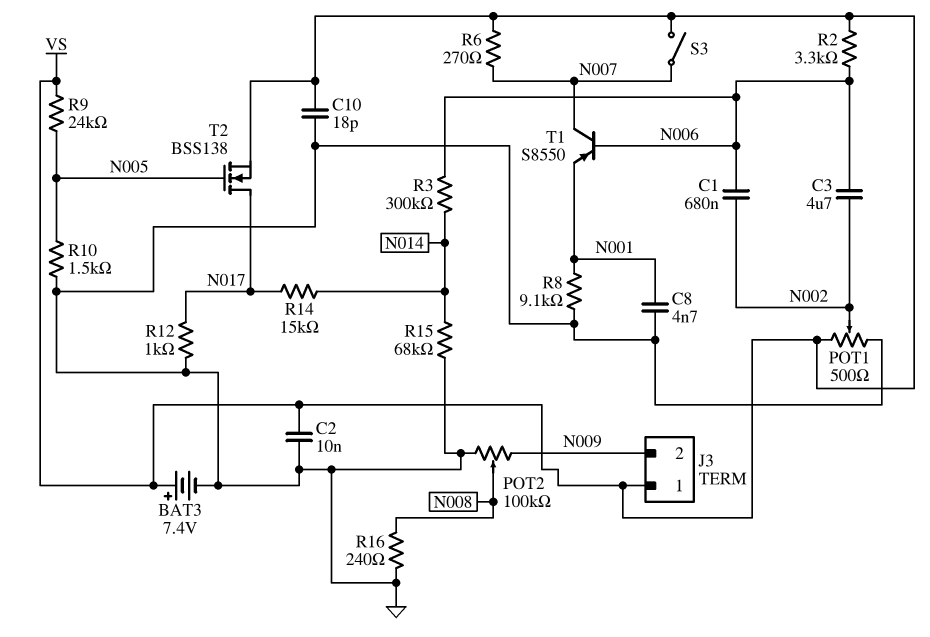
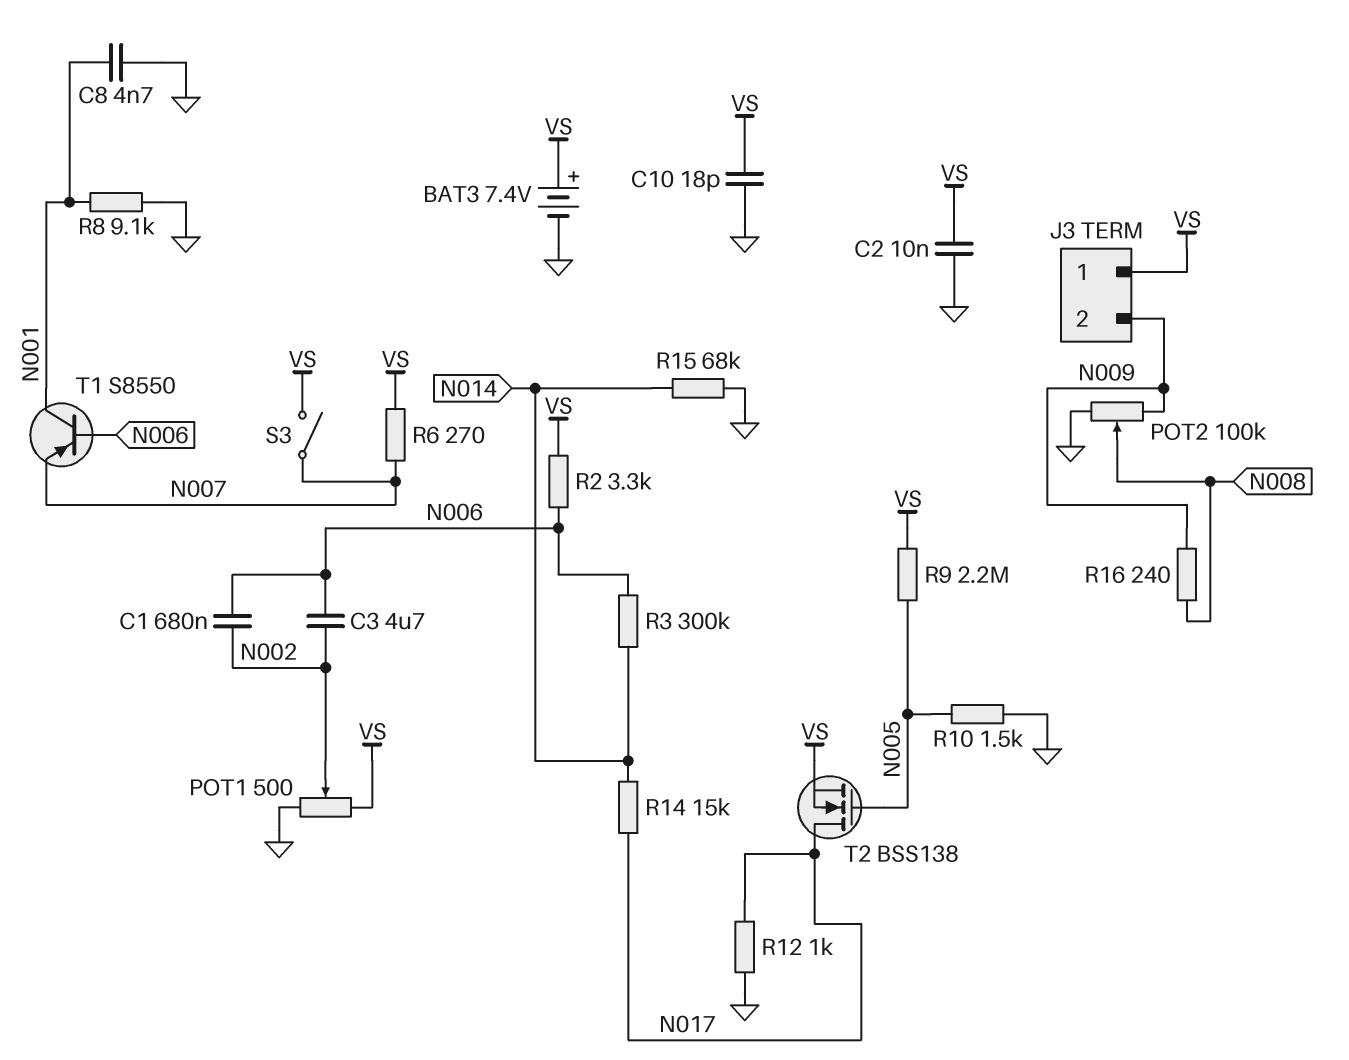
R9: 24k (N005, VS) -> 2.2M (N005, VS)
R16: 240 (GND, N008) -> 240 (N008, N009)
T1: PNP S8550 (B N006, C N007, E N001) -> PNP S8550 (B N006, C N001, E N007)

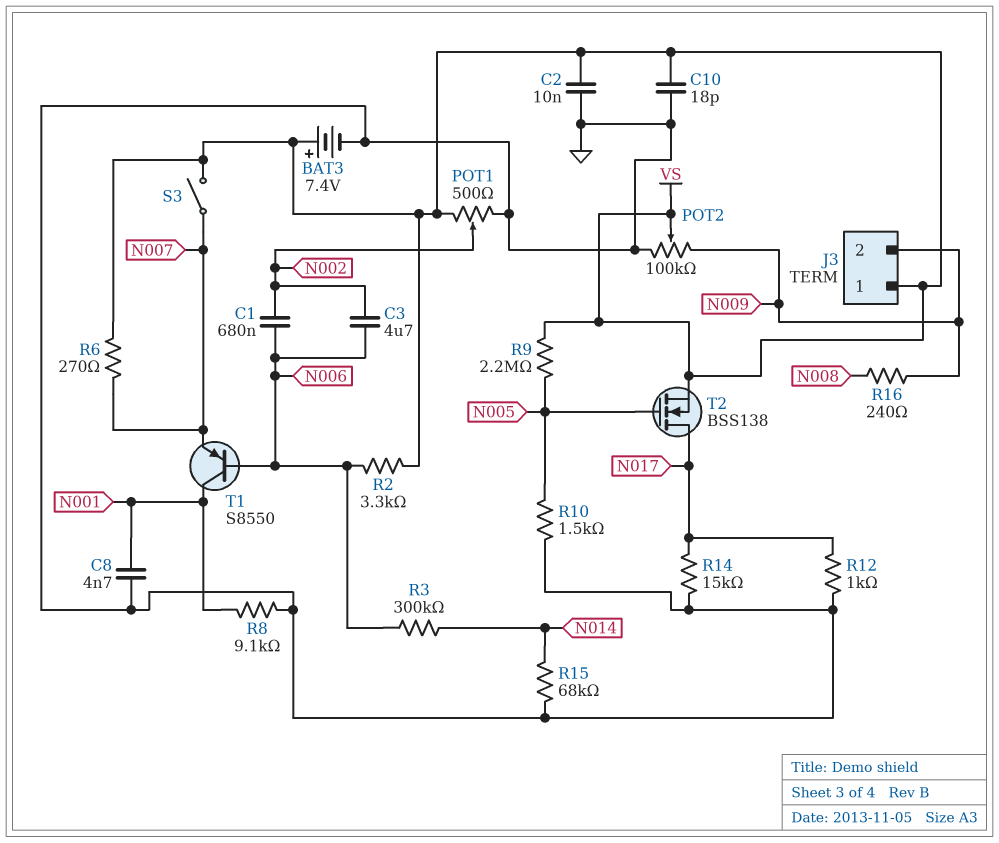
POT2: 100k (GND, N009, wiper N008) -> 100k (GND, N009, wiper VS)
R14: 15k (N014, N017) -> 15k (GND, N017)

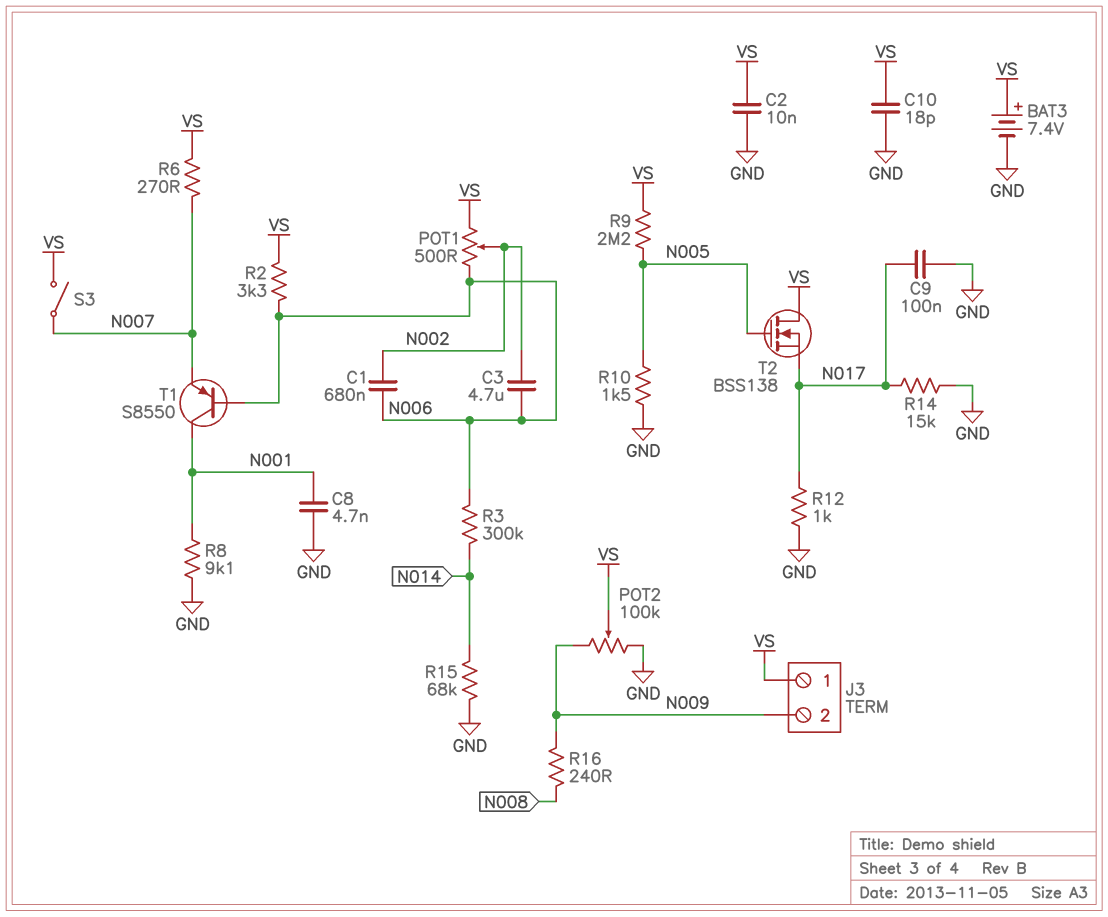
C9: none -> 100nF (GND, N017)
POT1: 500 (GND, VS, wiper N002) -> 500 (N006, VS, wiper N002)
T2: NMOS BSS138 (G N005, D N017, S VS) -> NMOS BSS138 (G N005, D VS, S N017)

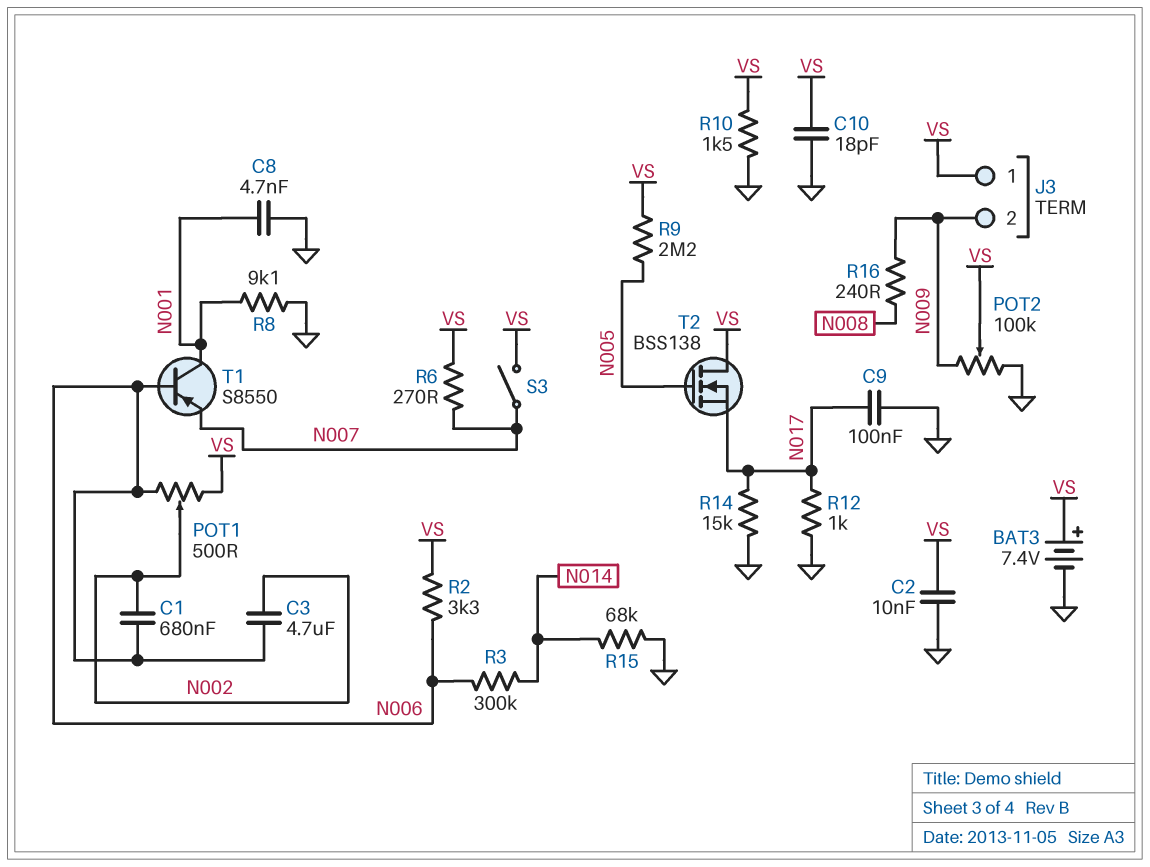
R10: 1.5k (GND, N005) -> 1.5k (GND, VS)

